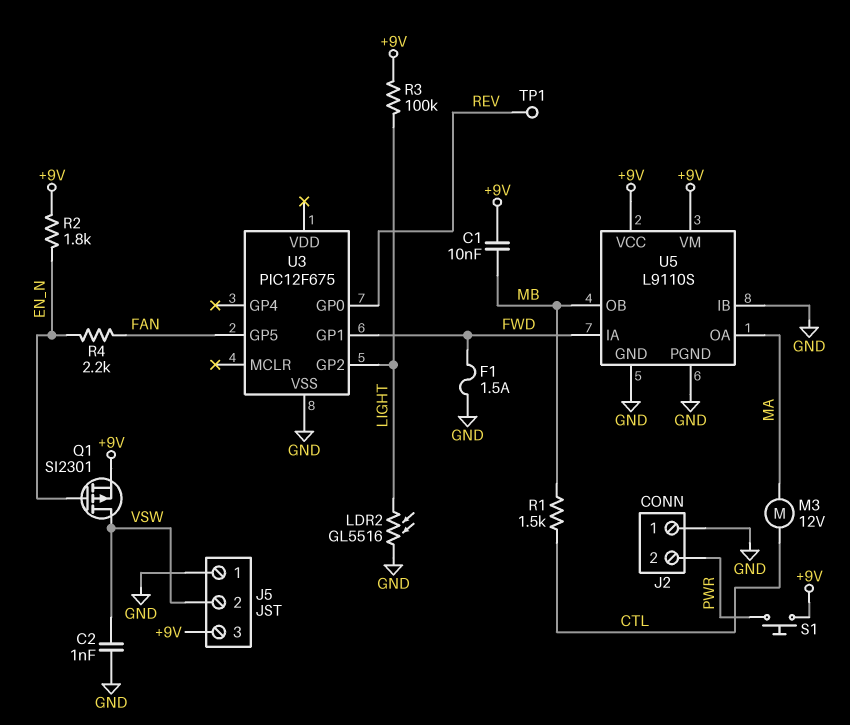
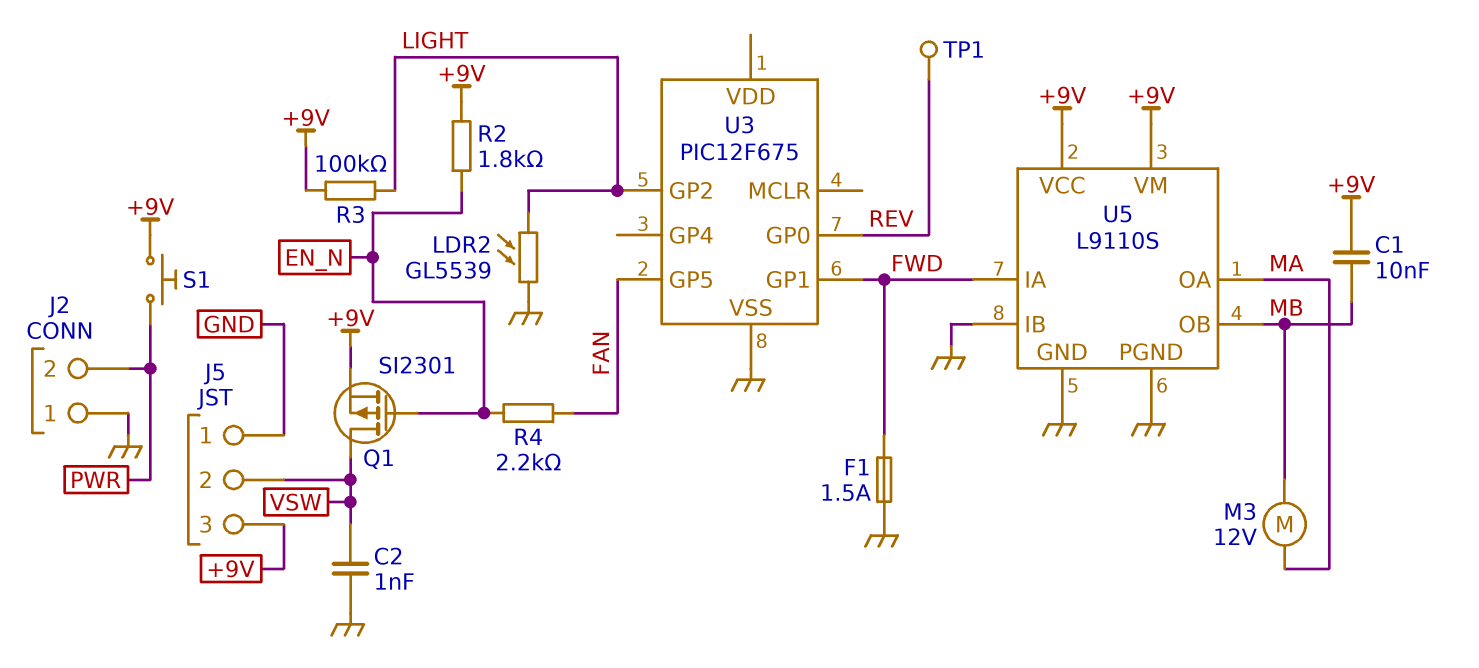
LDR2: GL5516 (GND, LIGHT) -> GL5539 (GND, LIGHT)
M3: motor 12V (CTL, MA) -> motor 12V (MA, MB)
R1: 1.5k (CTL, MB) -> none

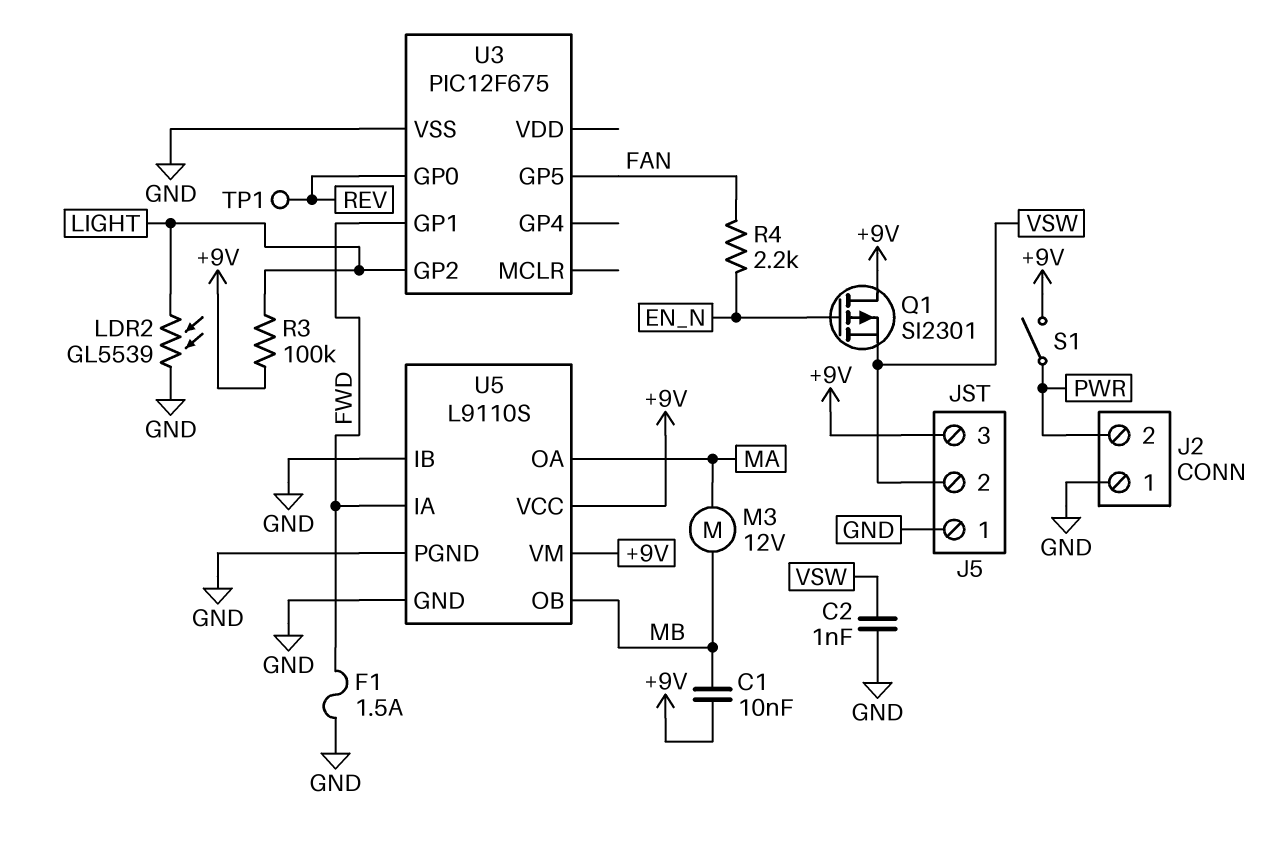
Q1: PMOS SI2301 (G EN_N, D VSW, S +9V) -> PMOS SI2301 (G EN_N, D +9V, S VSW)
R2: 1.8k (+9V, EN_N) -> none
S1: button (+9V, PWR) -> switch (+9V, PWR)

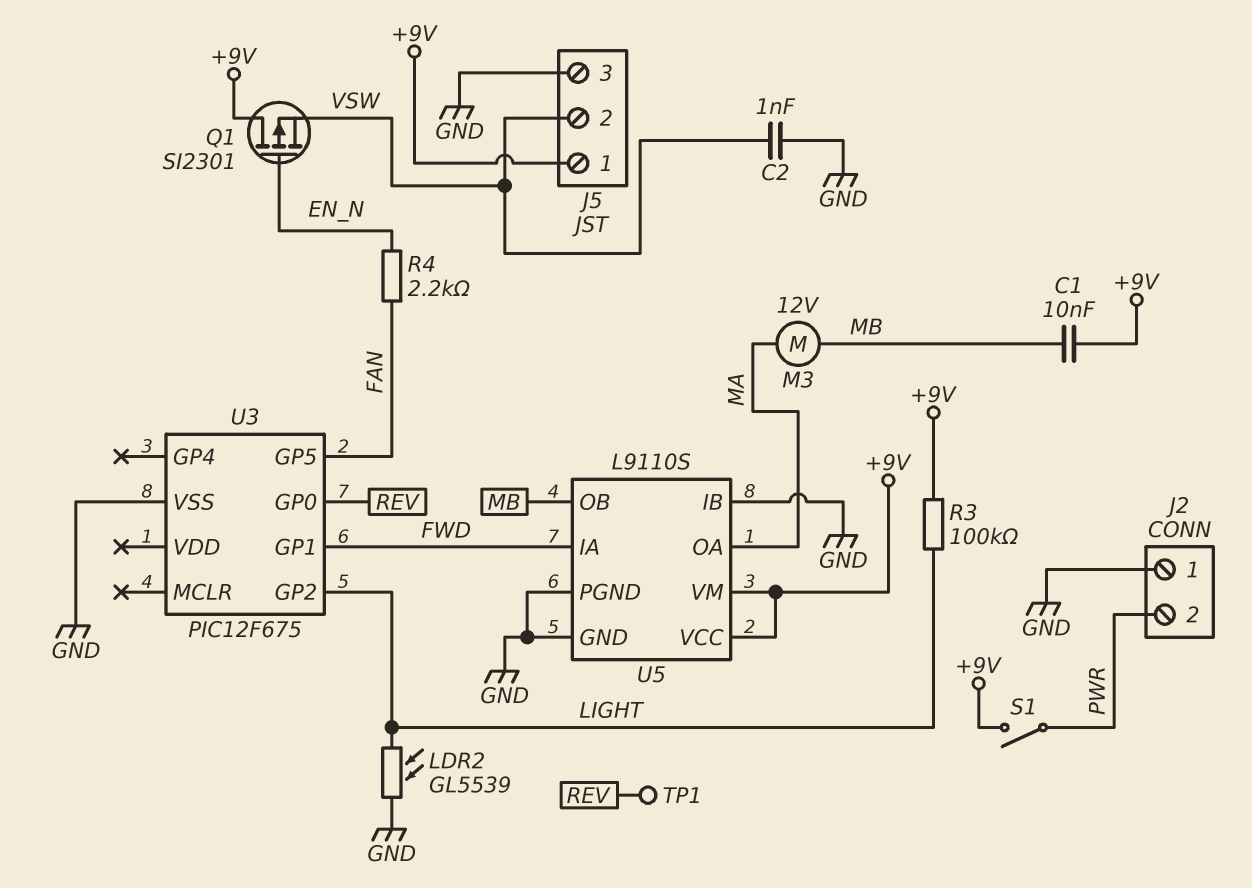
F1: 1.5A (FWD, GND) -> none
J5 pin 1: GND -> +9V
J5 pin 3: +9V -> GND

